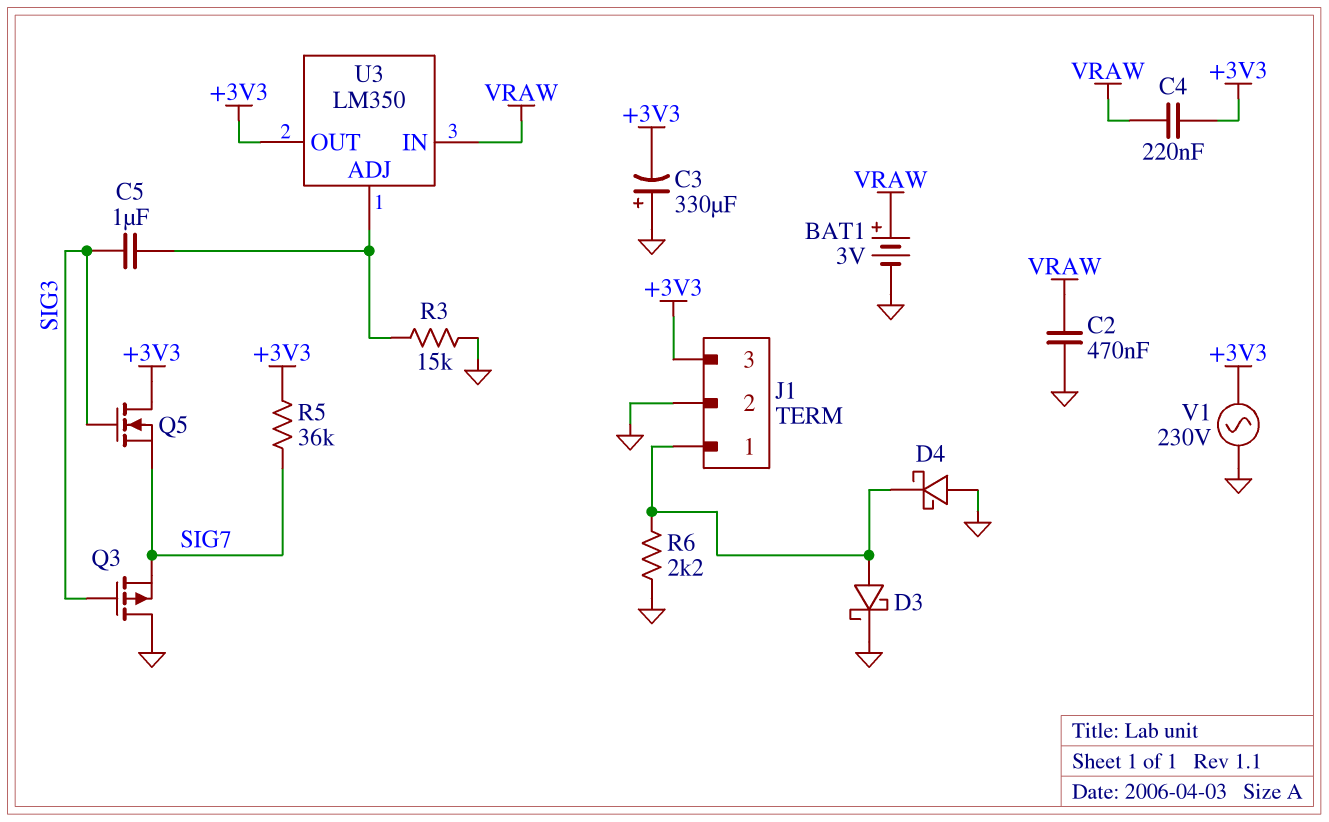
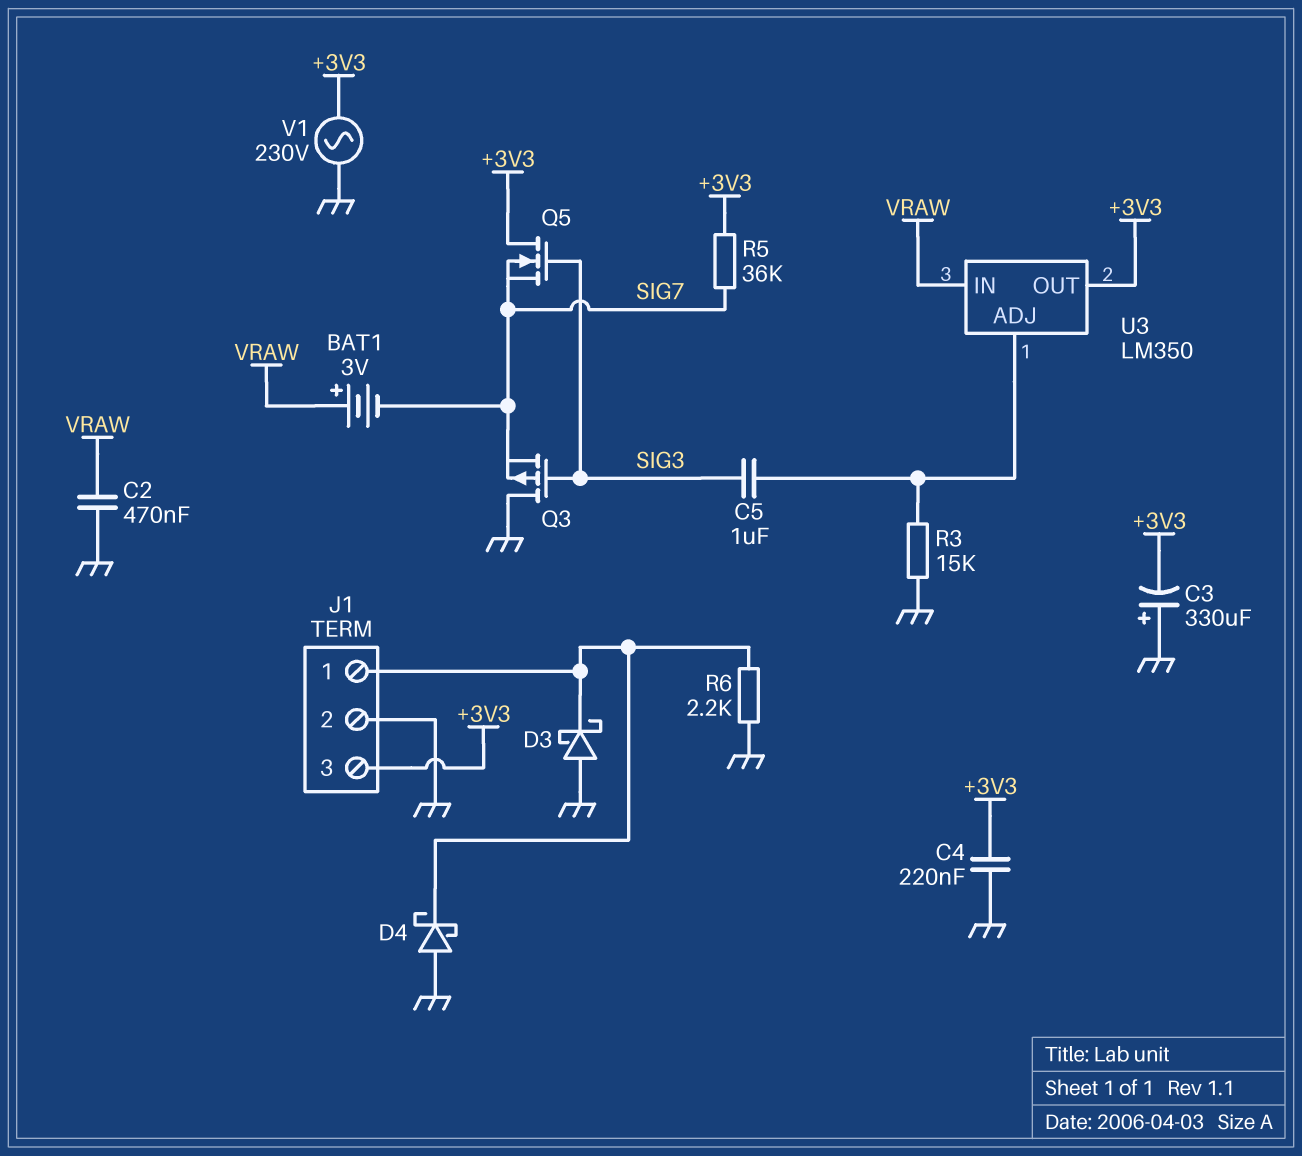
BAT1: 3V (plus VRAW, minus GND) -> 3V (plus VRAW, minus SIG7)
C4: 220nF (+3V3, VRAW) -> 220nF (+3V3, GND)
D3: schottky (A J1/1, K GND) -> schottky (A GND, K J1/1)

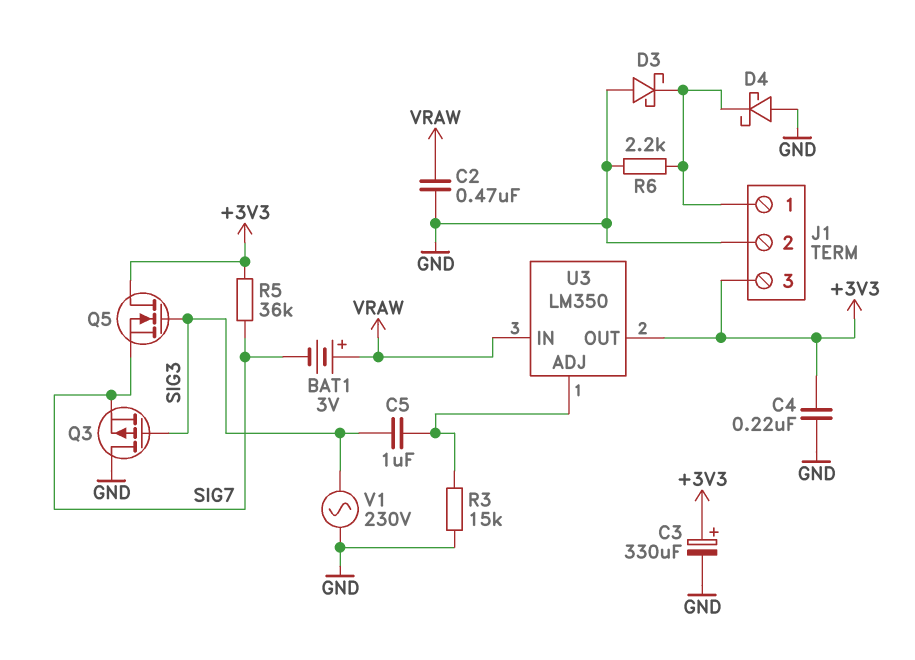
C3: 330uF (plus GND, minus +3V3) -> 330uF (plus +3V3, minus GND)
V1: AC 230V (+3V3, GND) -> AC 230V (GND, SIG3)

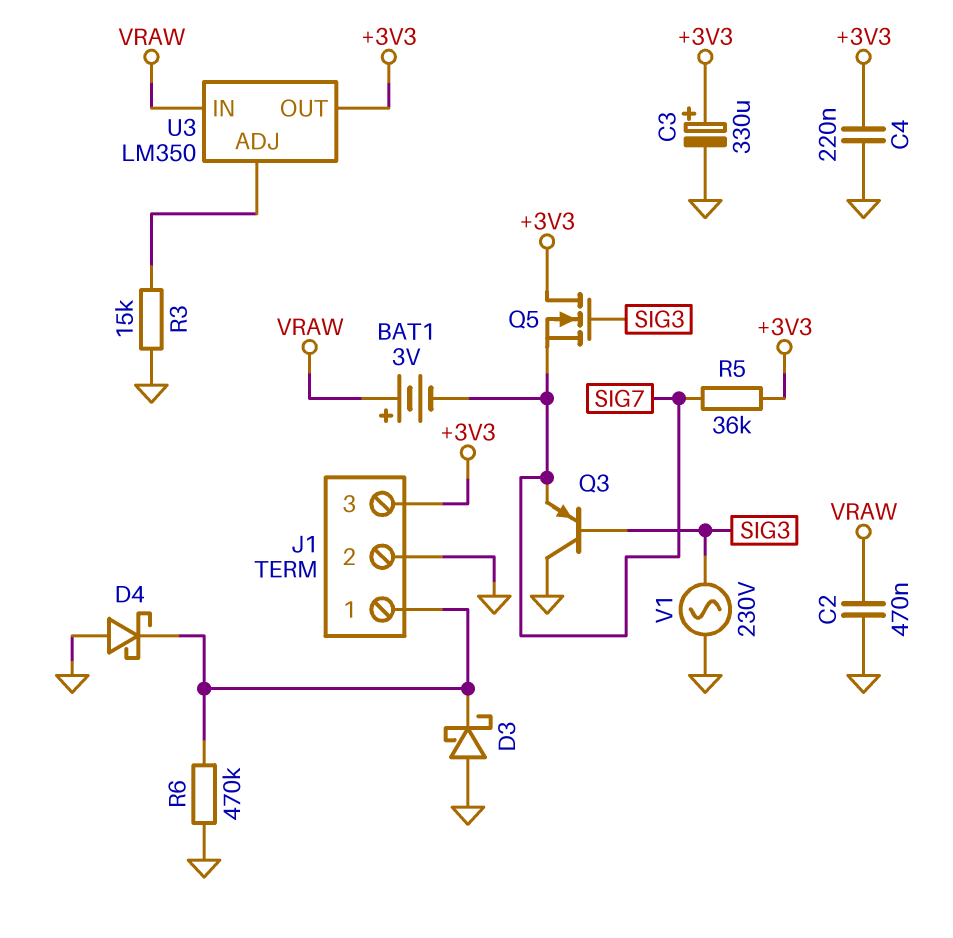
C5: 1uF (SIG3, U3/ADJ) -> none
Q3: PMOS (G SIG3, D GND, S SIG7) -> PNP (B SIG3, C GND, E SIG7)
R6: 2.2k (GND, J1/1) -> 470k (GND, J1/1)

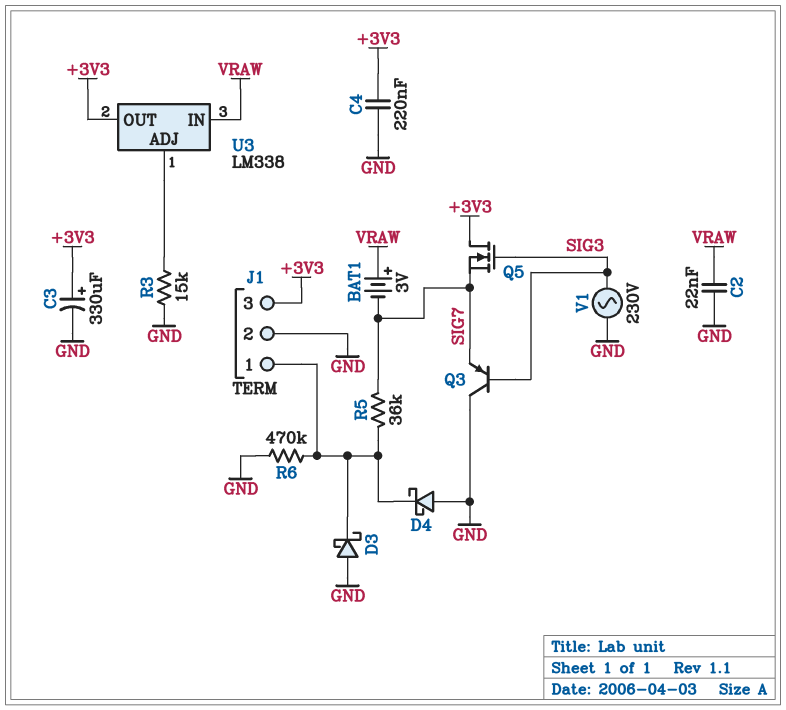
C2: 470nF (GND, VRAW) -> 22nF (GND, VRAW)
R5: 36k (+3V3, SIG7) -> 36k (J1/1, SIG7)
U3: LM350 -> LM338

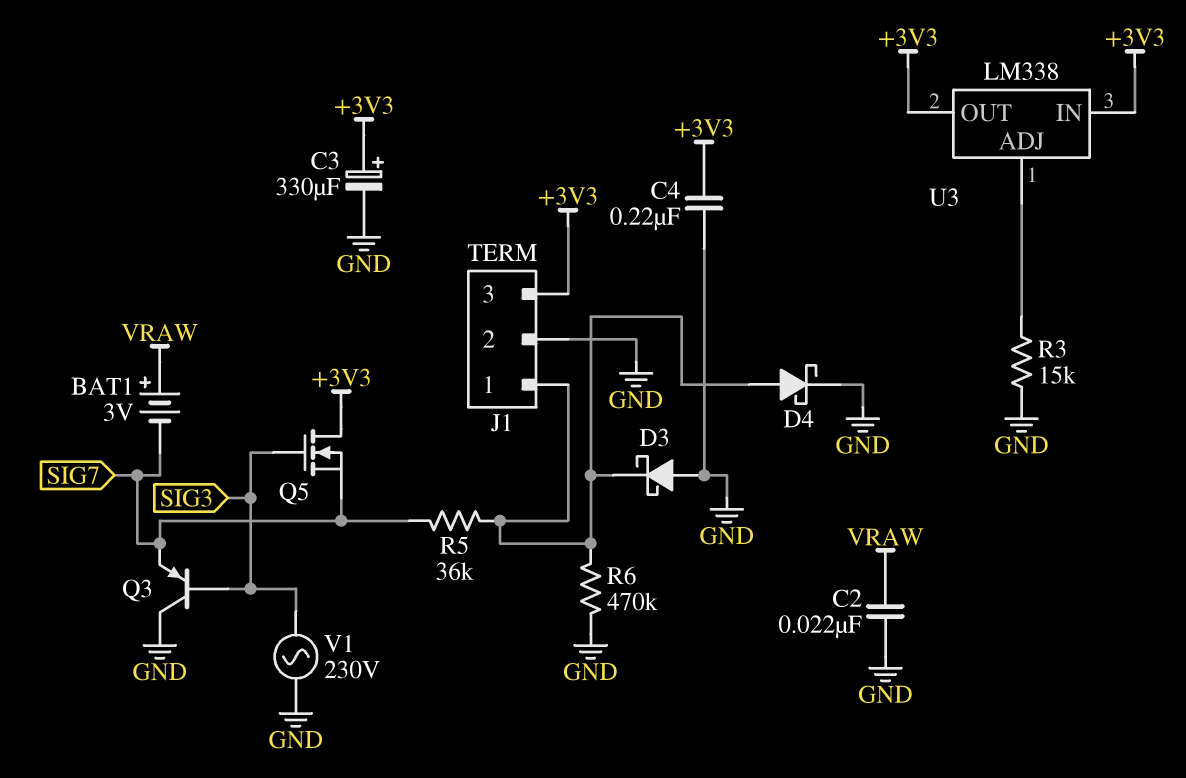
D4: schottky (A GND, K J1/1) -> schottky (A J1/1, K GND)
U3 pin IN: VRAW -> +3V3

